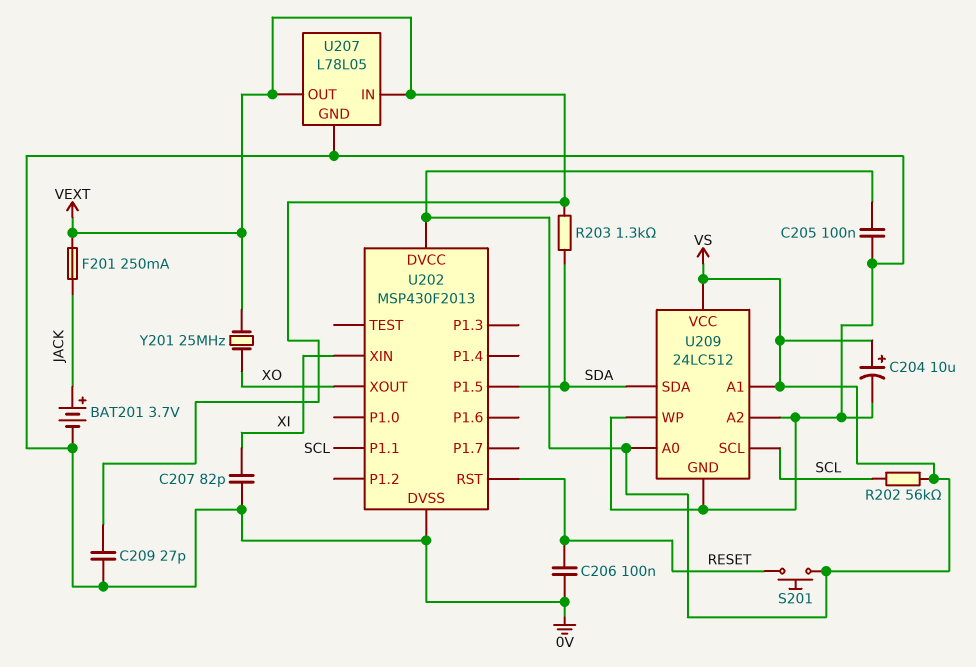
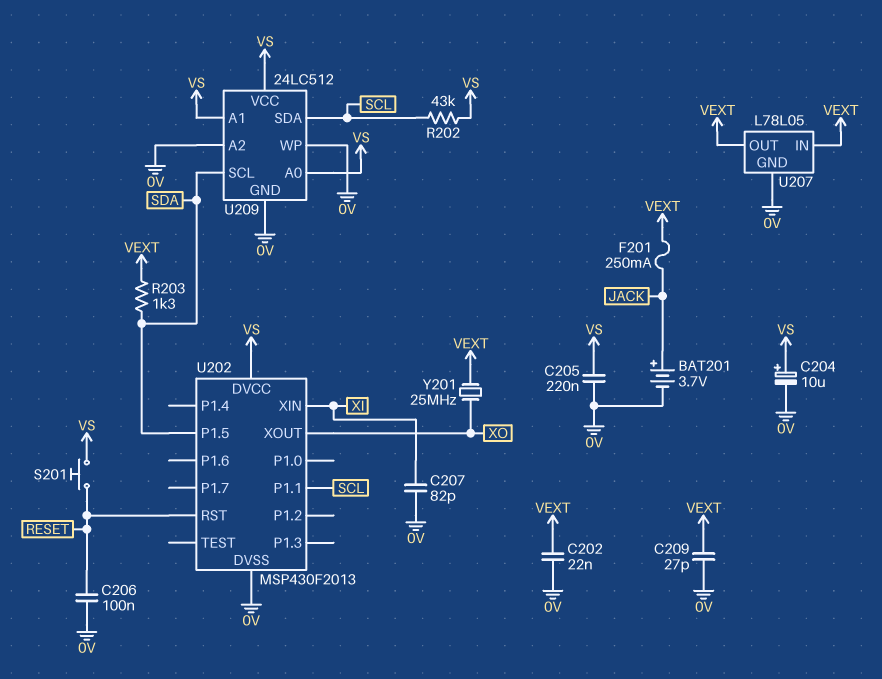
C202: none -> 22nF (0V, VEXT)
C205: 100nF (0V, VS) -> 220nF (0V, VS)
R202: 56k (SCL, VS) -> 43k (SCL, VS)
U209 pin SCL: SCL -> SDA
U209 pin SDA: SDA -> SCL

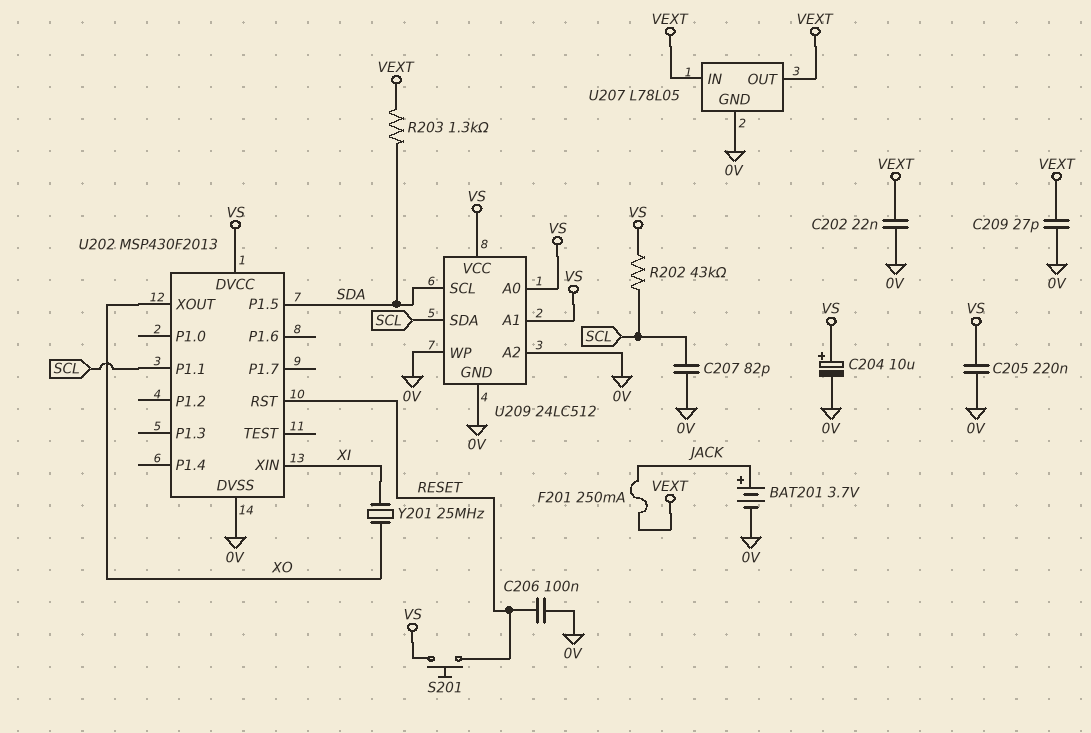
C207: 82pF (0V, XI) -> 82pF (0V, SCL)
Y201: 25MHz (VEXT, XO) -> 25MHz (XI, XO)

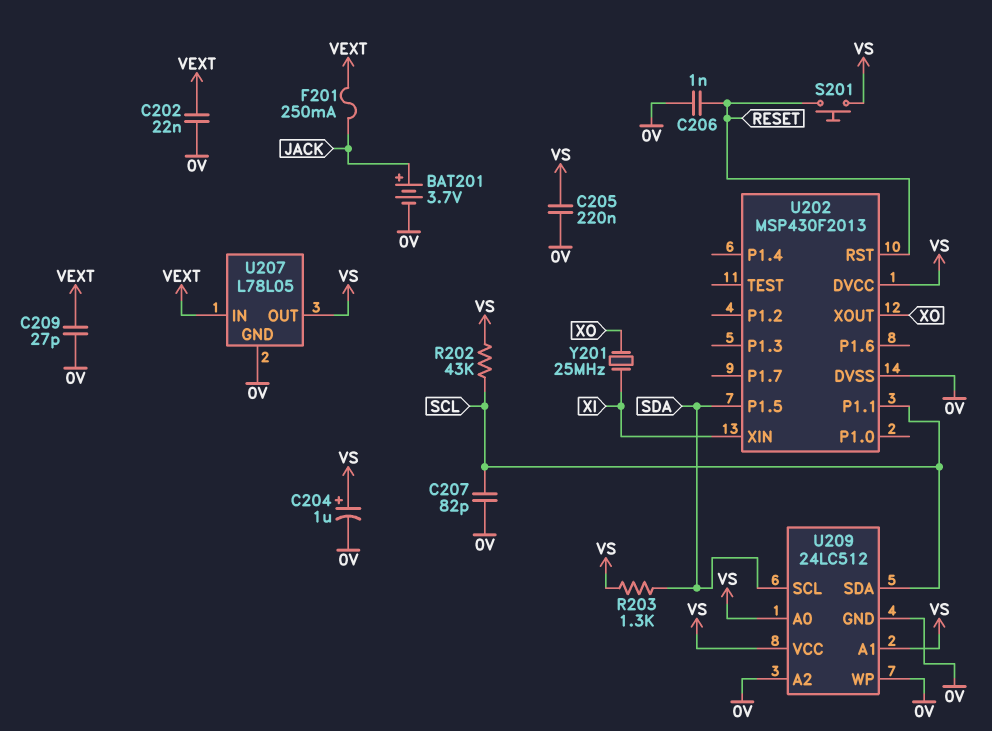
C204: 10uF (plus VS, minus 0V) -> 1uF (plus VS, minus 0V)
C206: 100nF (0V, RESET) -> 1nF (0V, RESET)
R203: 1.3k (SDA, VEXT) -> 1.3k (SDA, VS)
U207 pin OUT: VEXT -> VS

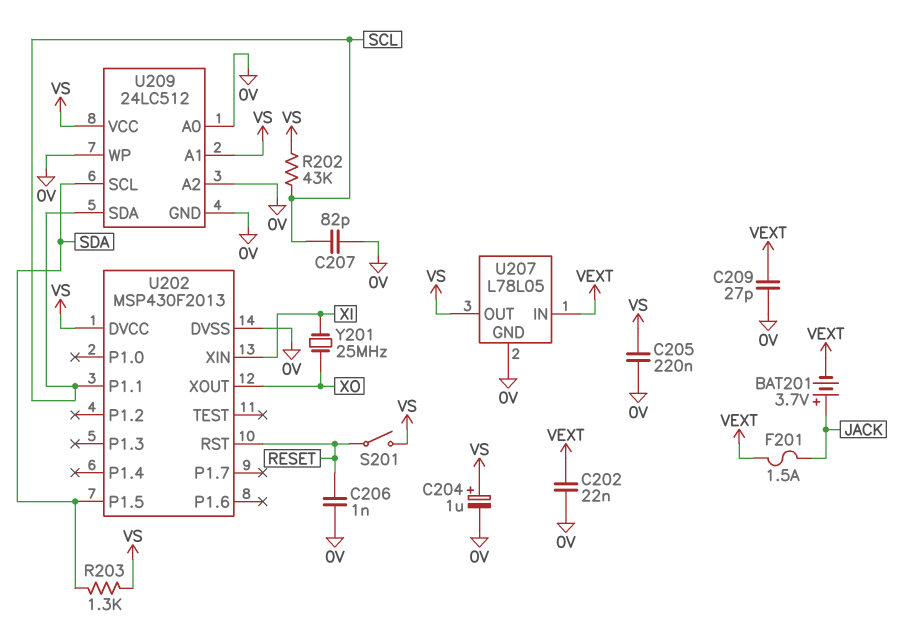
BAT201: 3.7V (plus JACK, minus 0V) -> 3.7V (plus JACK, minus VEXT)
F201: 250mA (JACK, VEXT) -> 1.5A (JACK, VEXT)
S201: button (RESET, VS) -> switch (RESET, VS)
U209 pin A0: VS -> 0V

